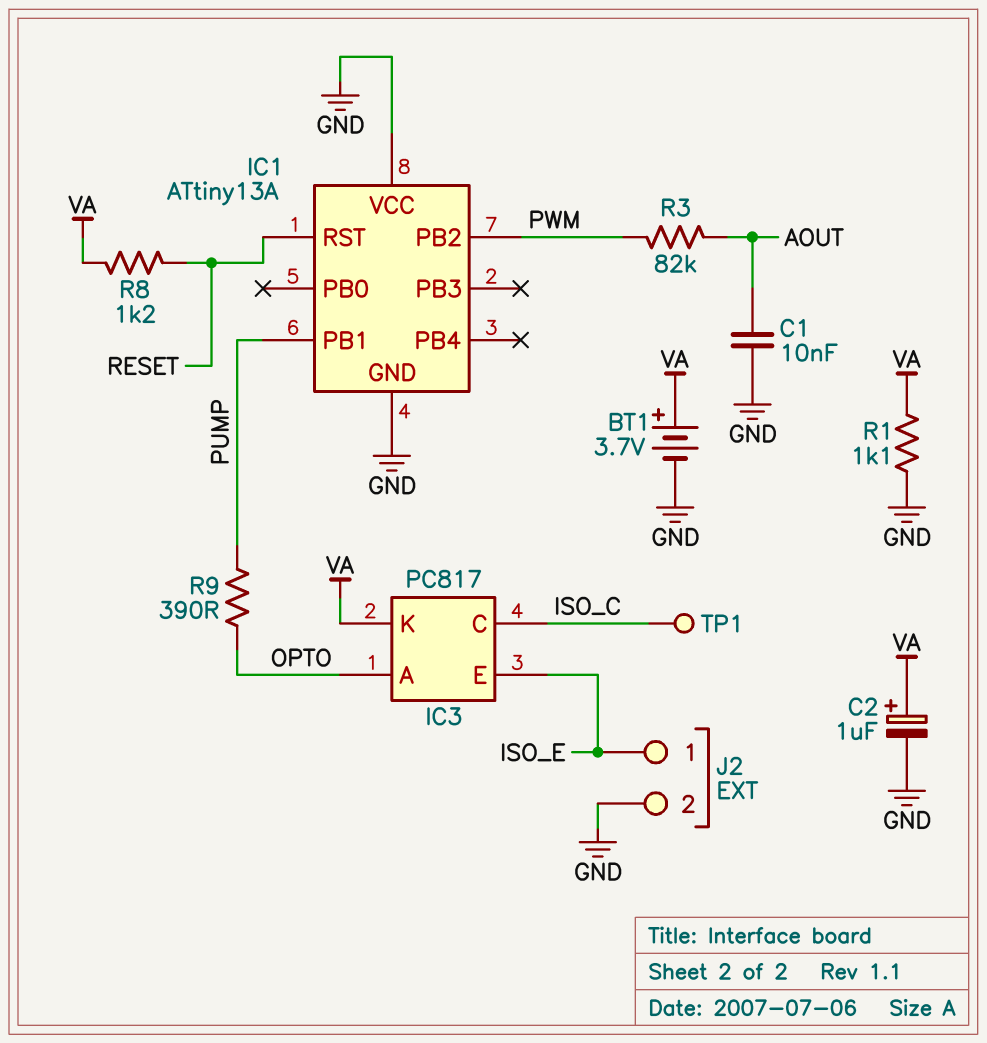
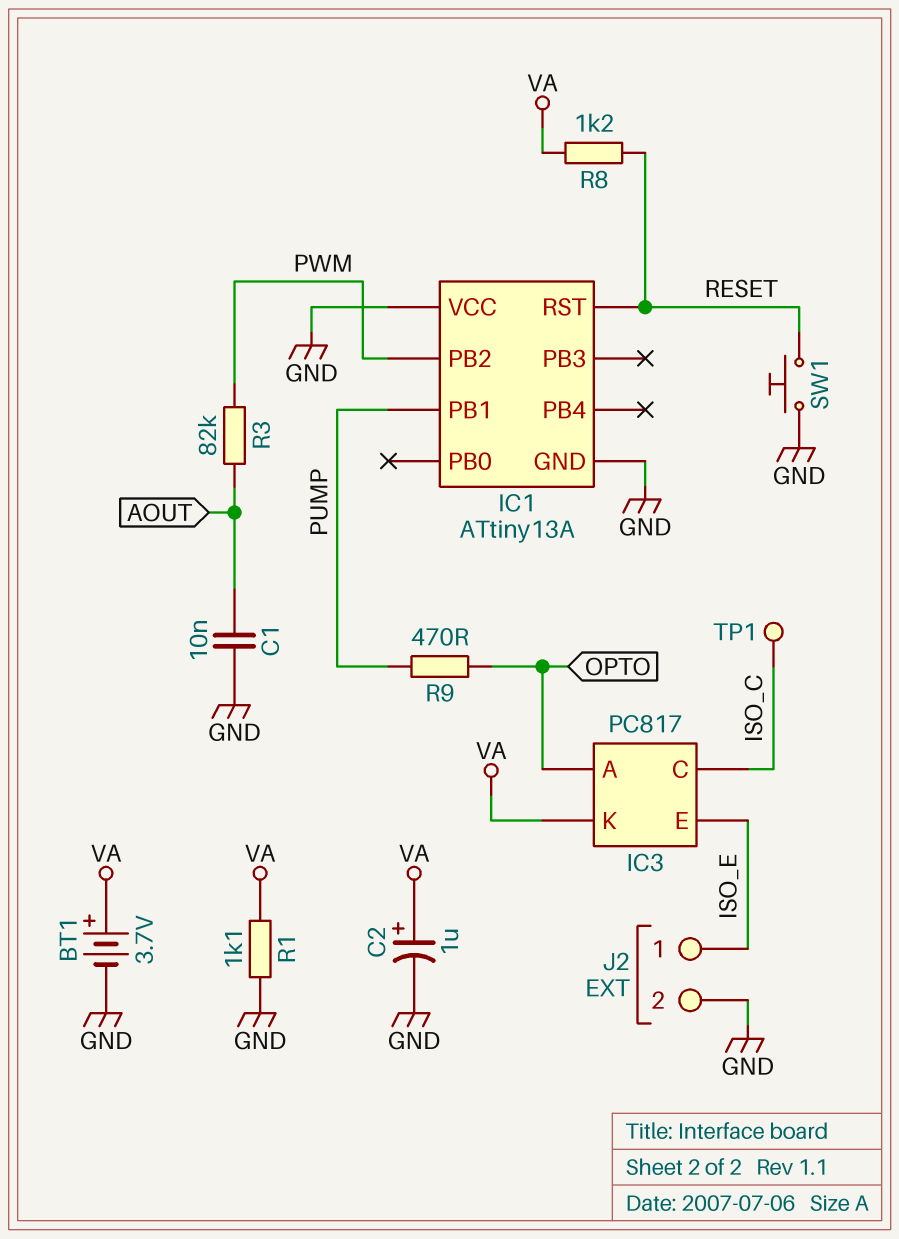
R9: 390 (OPTO, PUMP) -> 470 (OPTO, PUMP)
SW1: none -> button (GND, RESET)

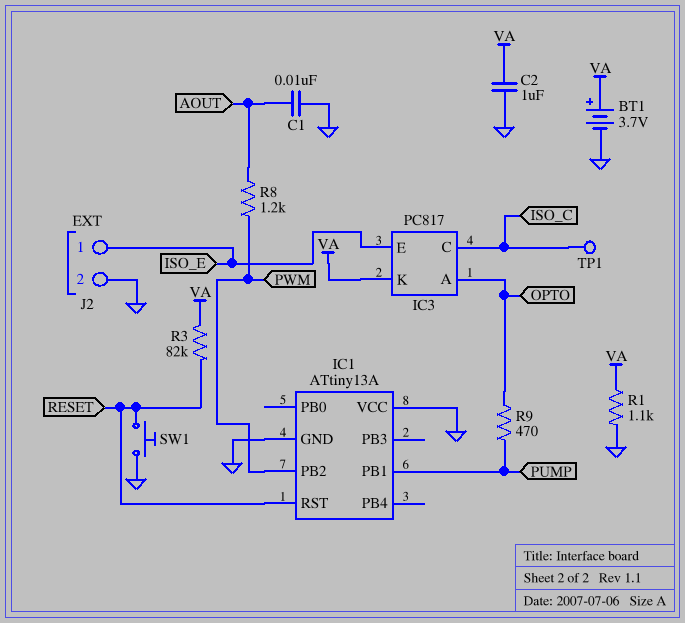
C2: 1uF (plus VA, minus GND) -> 1uF (GND, VA)
R3: 82k (AOUT, PWM) -> 82k (RESET, VA)
R8: 1.2k (RESET, VA) -> 1.2k (AOUT, PWM)

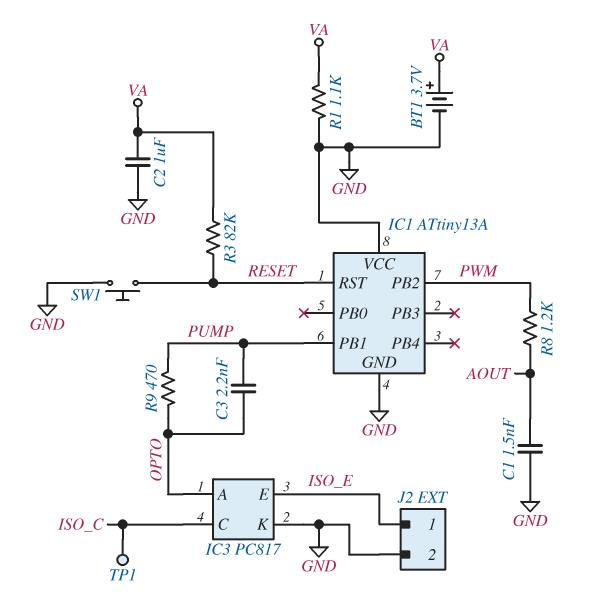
C1: 10nF (AOUT, GND) -> 1.5nF (AOUT, GND)
C3: none -> 2.2nF (OPTO, PUMP)
IC3 pin K: VA -> GND

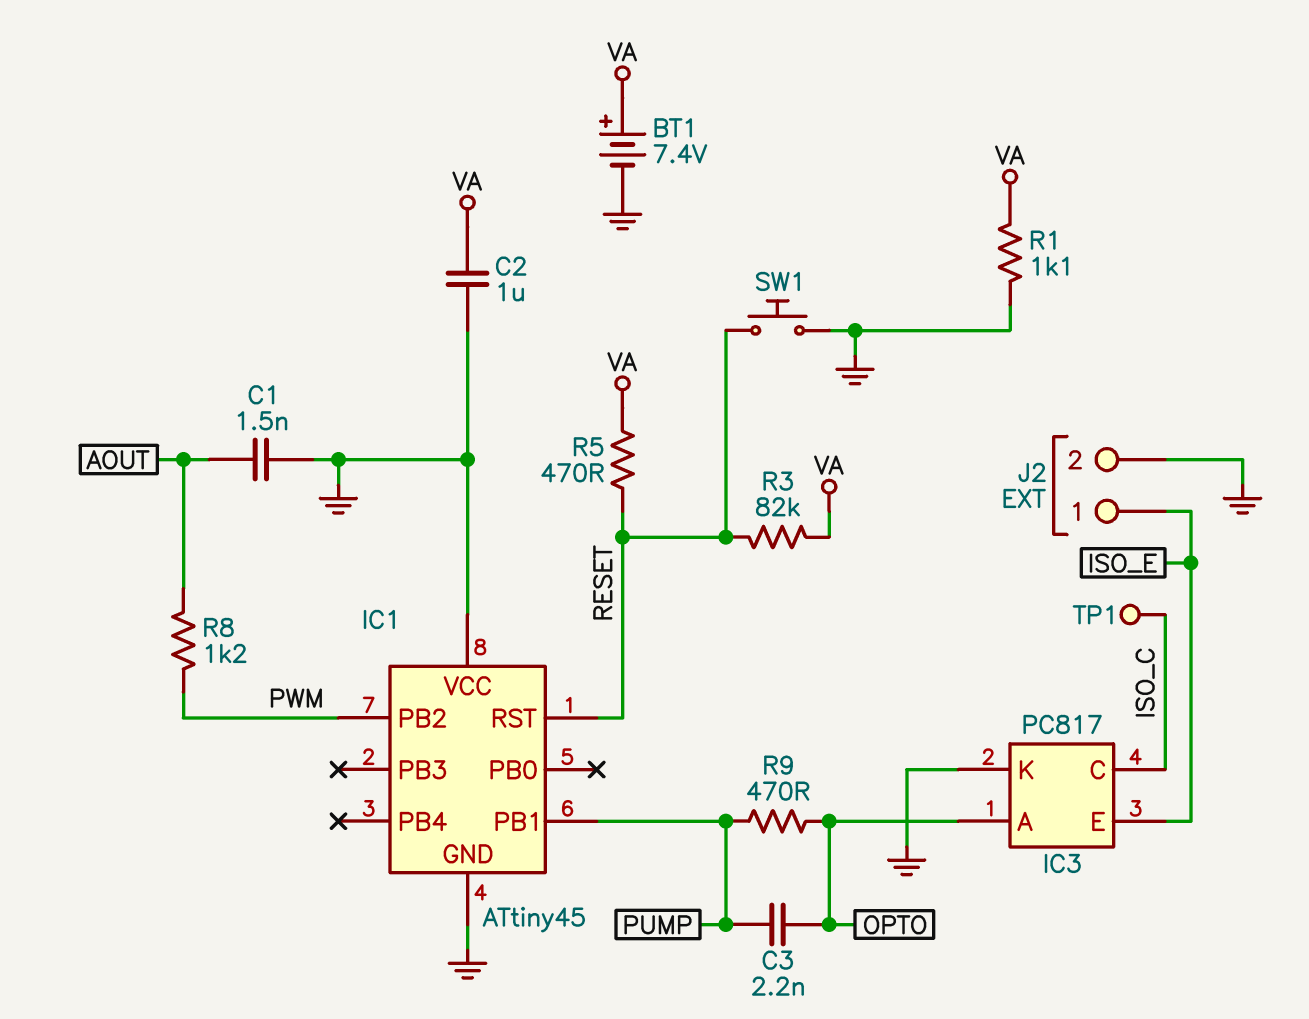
BT1: 3.7V (plus VA, minus GND) -> 7.4V (plus VA, minus GND)
IC1: ATtiny13A -> ATtiny45
R5: none -> 470 (RESET, VA)

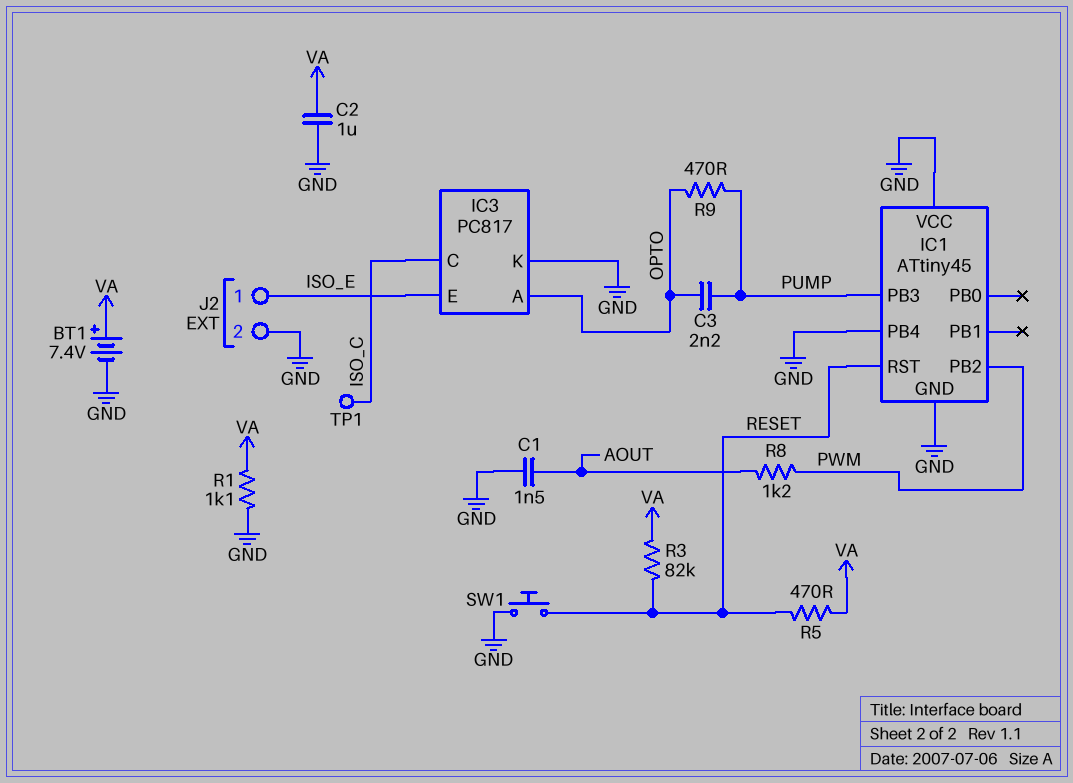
IC1 pin PB1: PUMP -> none
IC1 pin PB3: none -> PUMP
IC1 pin PB4: none -> GND

